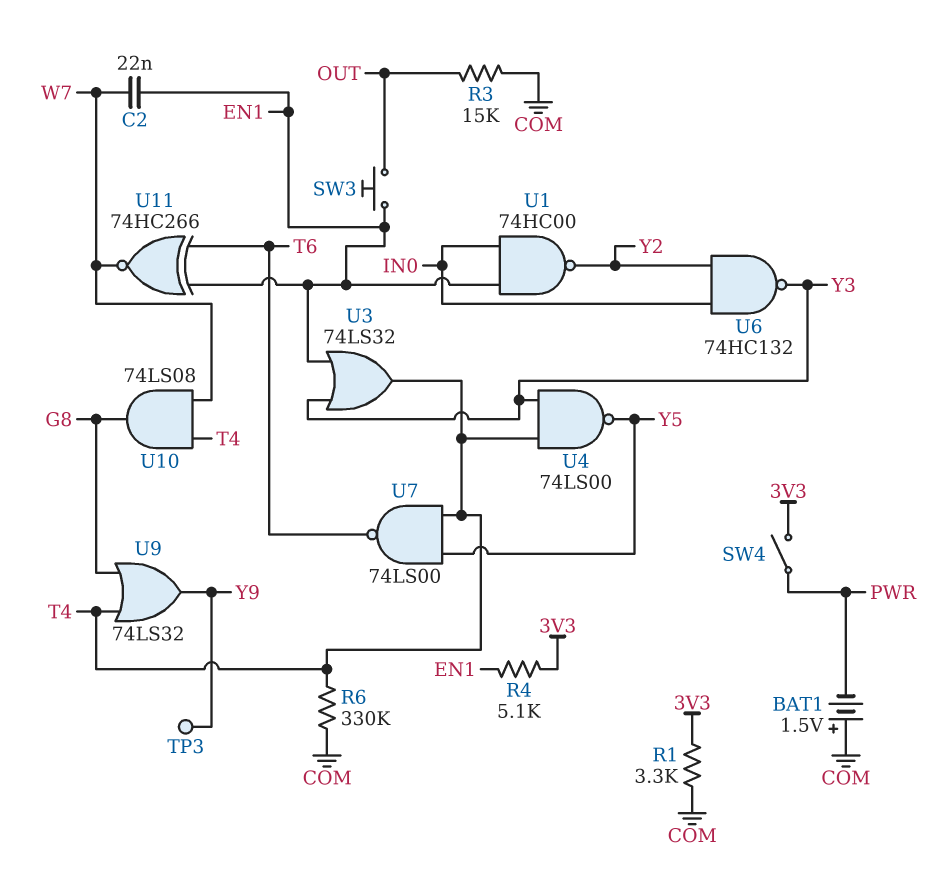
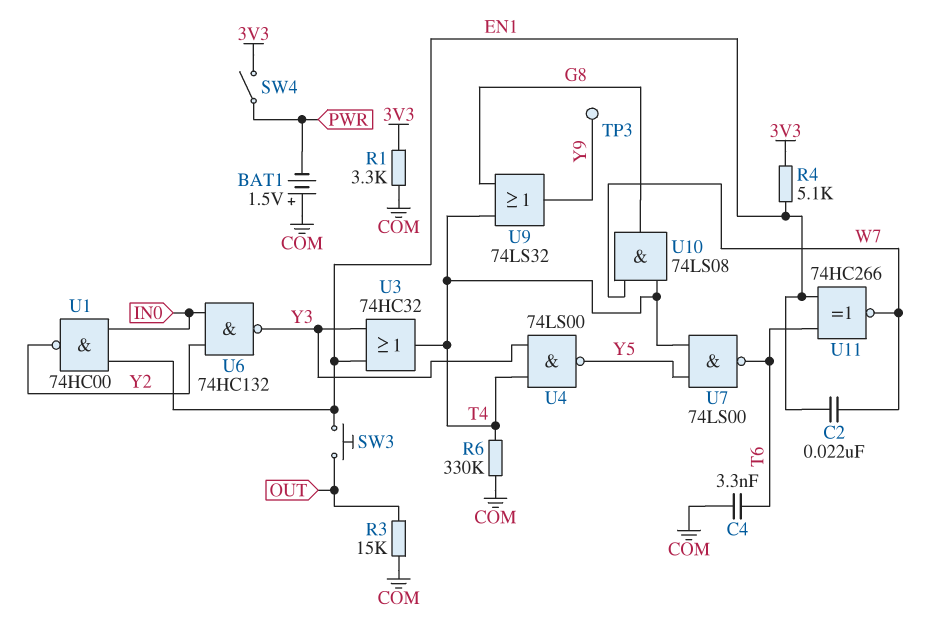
C4: none -> 3.3nF (COM, T6)
U3: OR 74LS32 (in EN1, in Y3, out T4) -> OR 74HC32 (in EN1, in Y3, out T4)

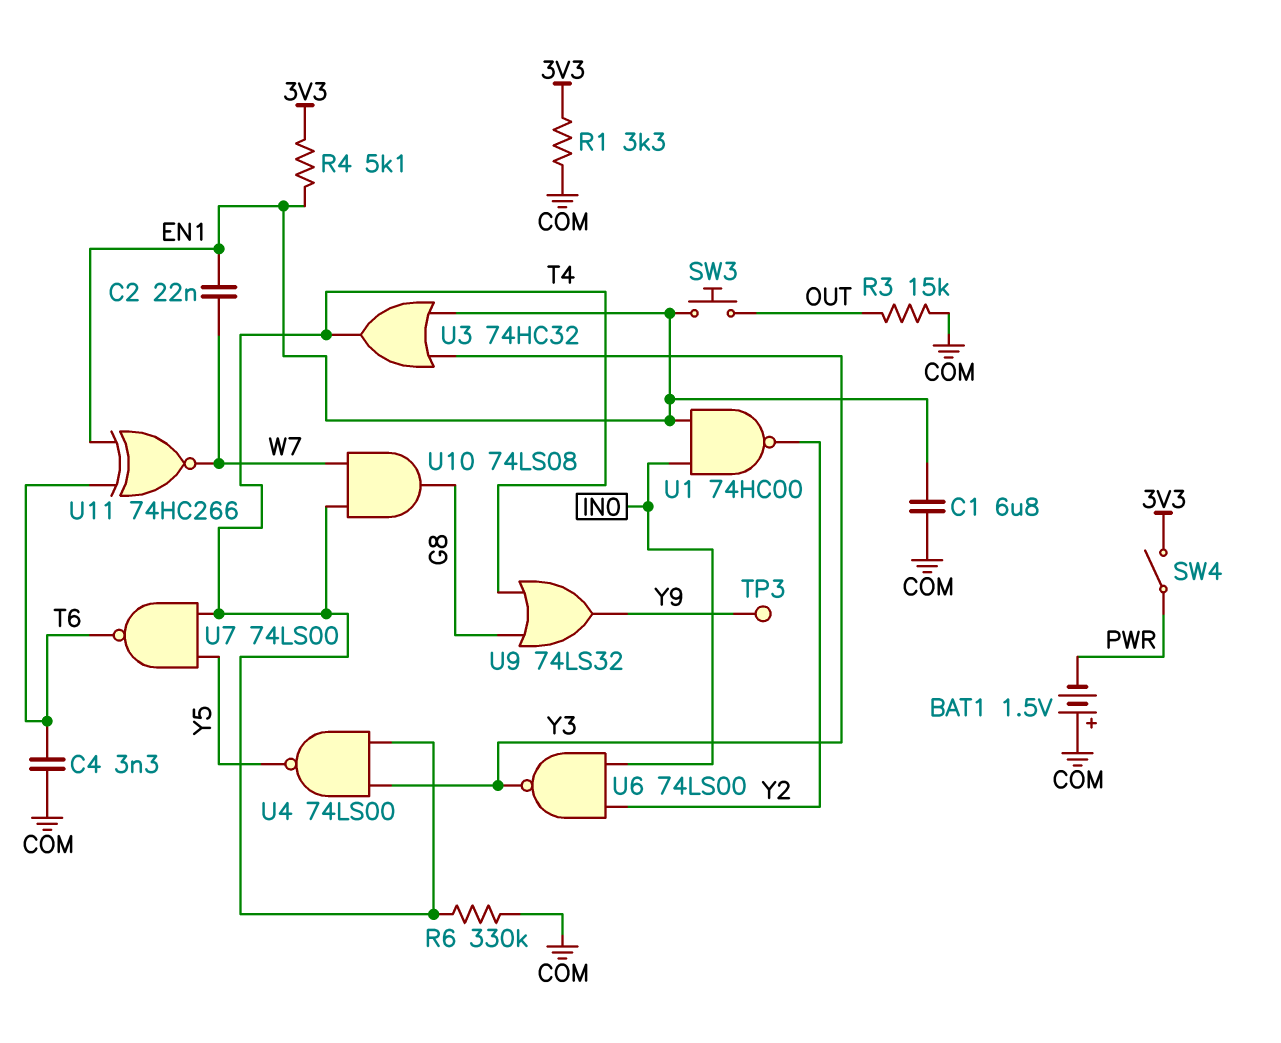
C1: none -> 6.8uF (COM, EN1)
U6: NAND 74HC132 (in IN0, in Y2, out Y3) -> NAND 74LS00 (in IN0, in Y2, out Y3)

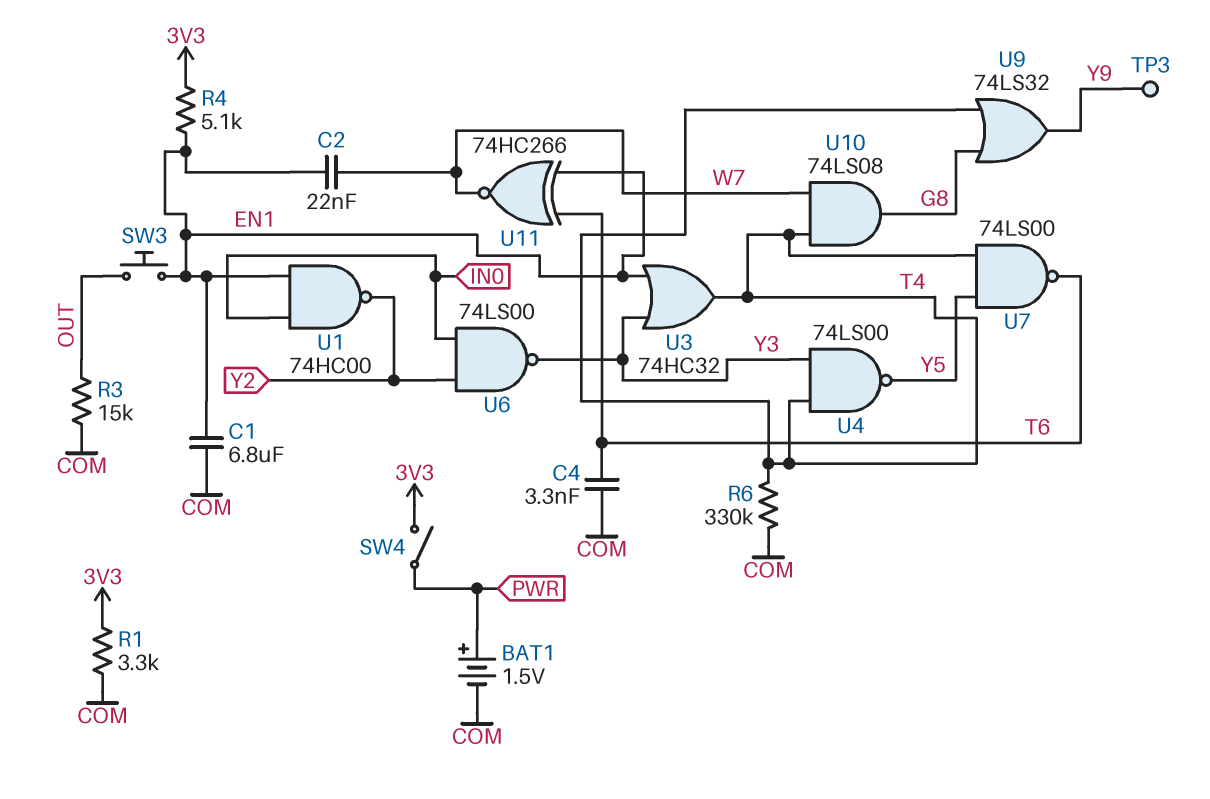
BAT1: 1.5V (plus COM, minus PWR) -> 1.5V (plus PWR, minus COM)

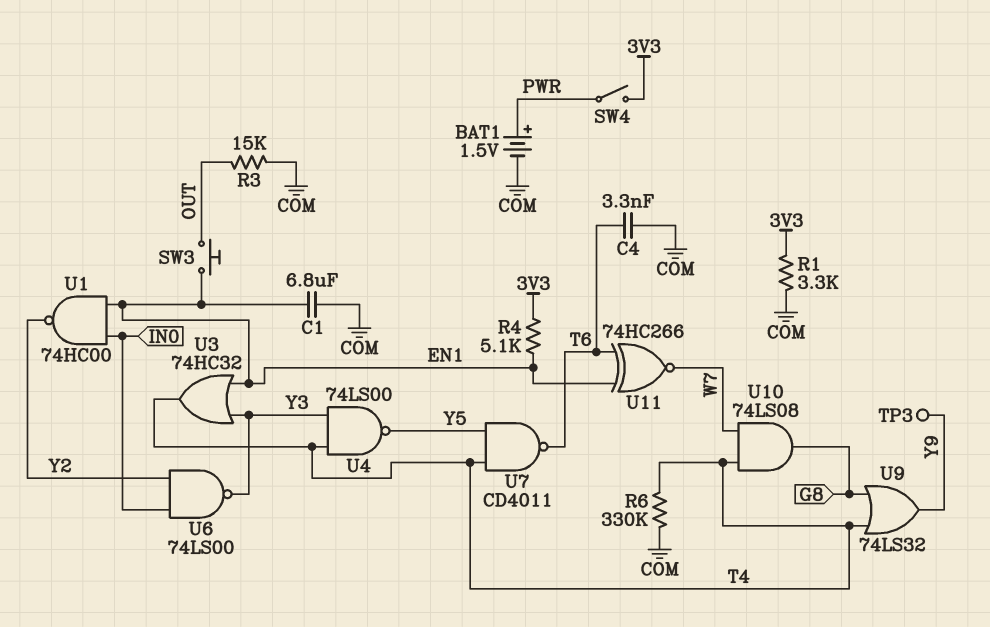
C2: 22nF (EN1, W7) -> none
U7: NAND 74LS00 (in T4, in Y5, out T6) -> NAND CD4011 (in T4, in Y5, out T6)

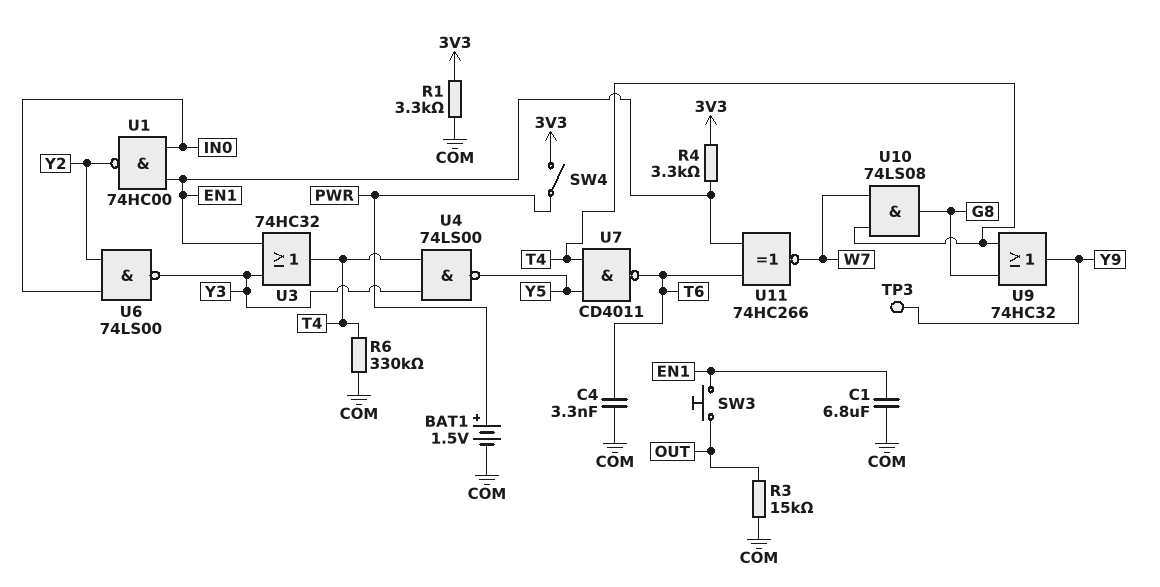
R4: 5.1k (3V3, EN1) -> 3.3k (3V3, EN1)
U9: OR 74LS32 (in G8, in T4, out Y9) -> OR 74HC32 (in G8, in T4, out Y9)

